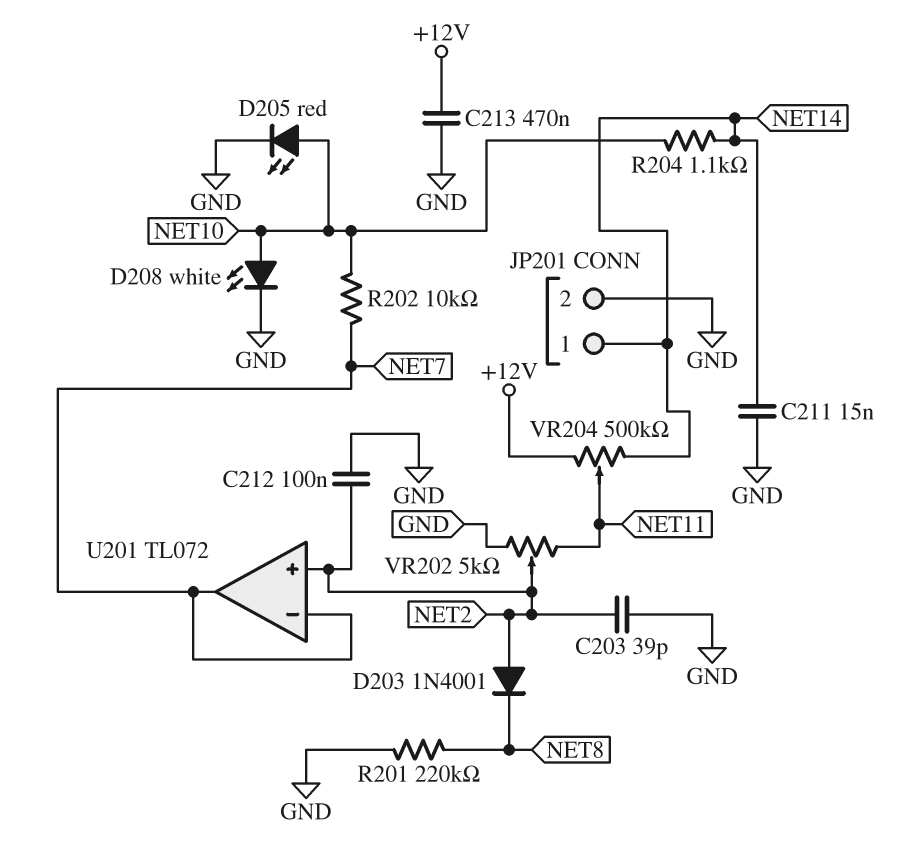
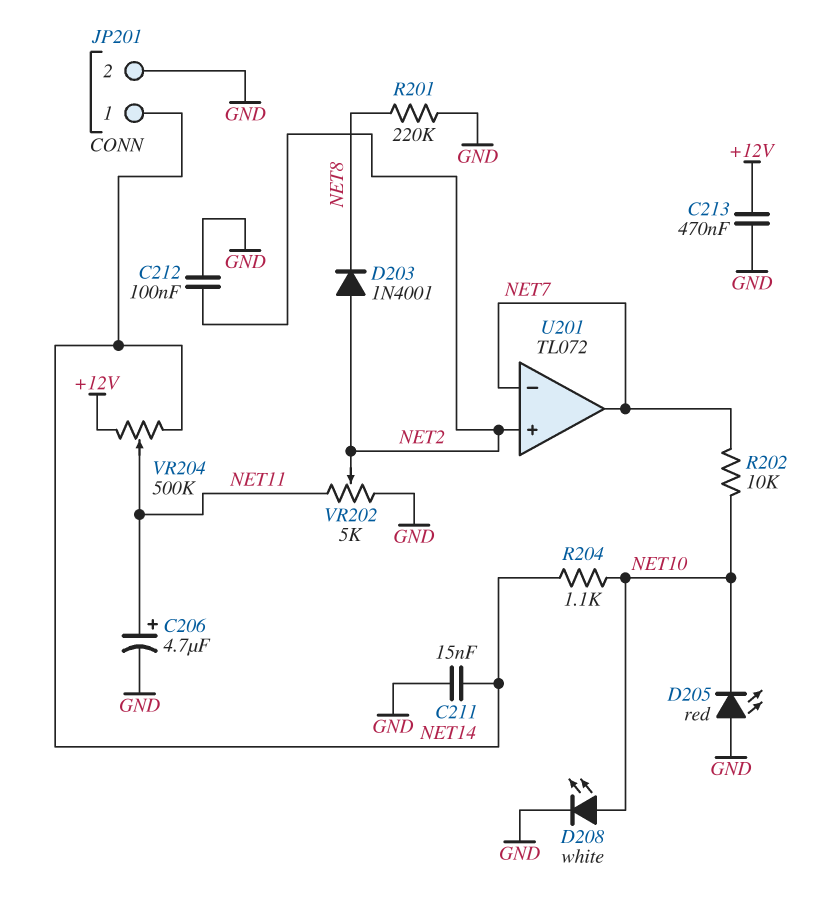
C203: 39pF (GND, NET2) -> none
C206: none -> 4.7uF (plus NET11, minus GND)
D205: LED red (A NET10, K GND) -> LED red (A GND, K NET10)

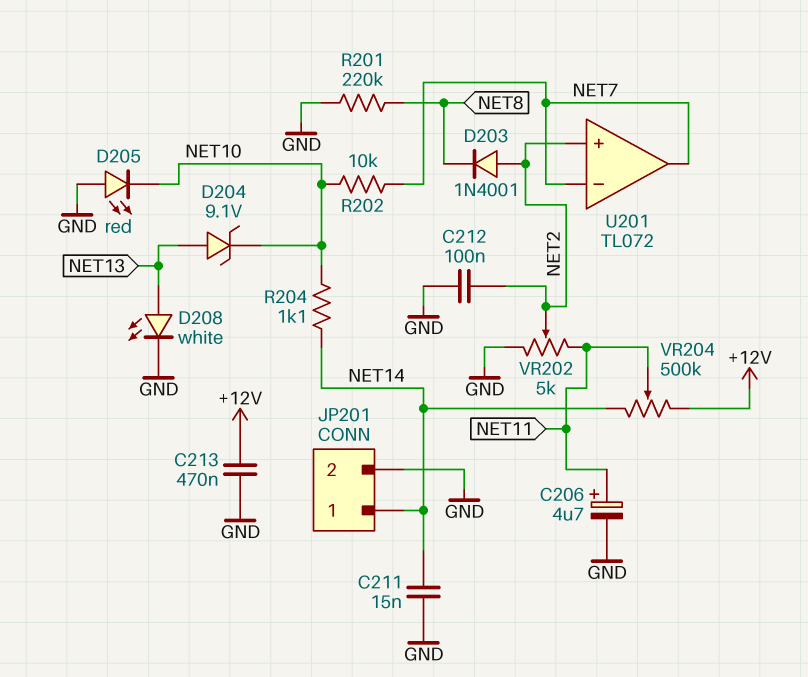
D204: none -> zener 9.1V (A NET13, K NET10)
D208: LED white (A NET10, K GND) -> LED white (A NET13, K GND)

